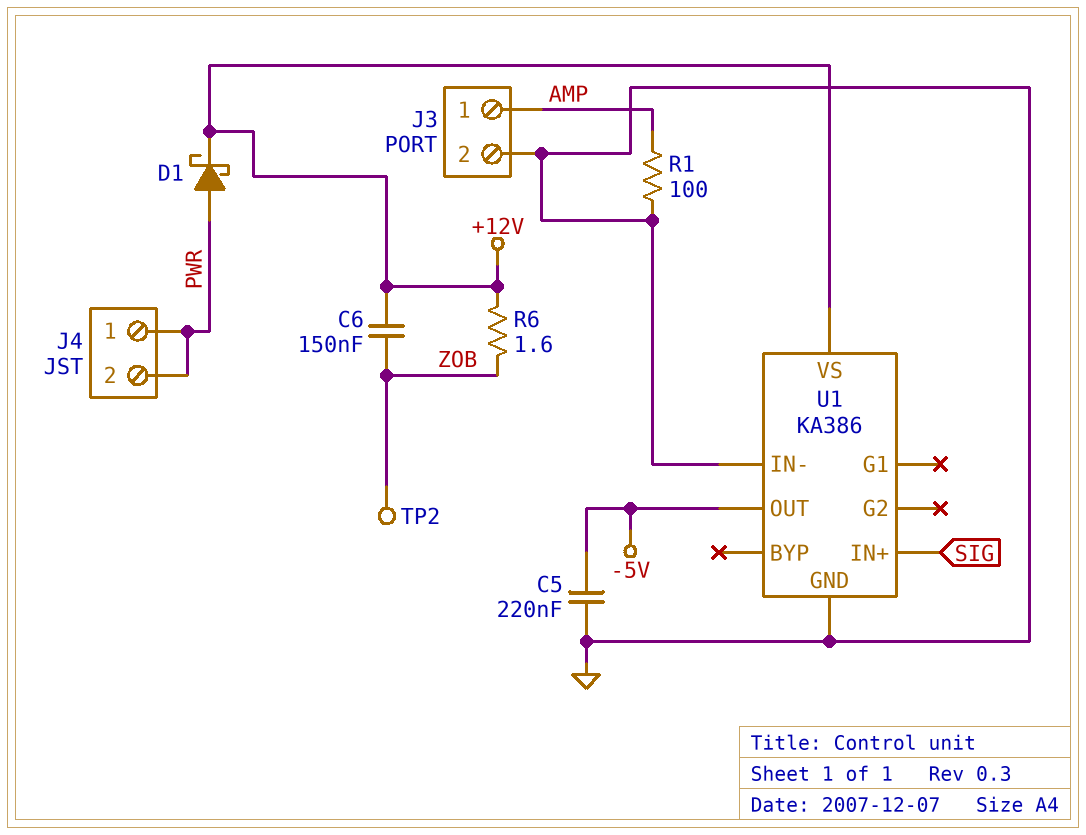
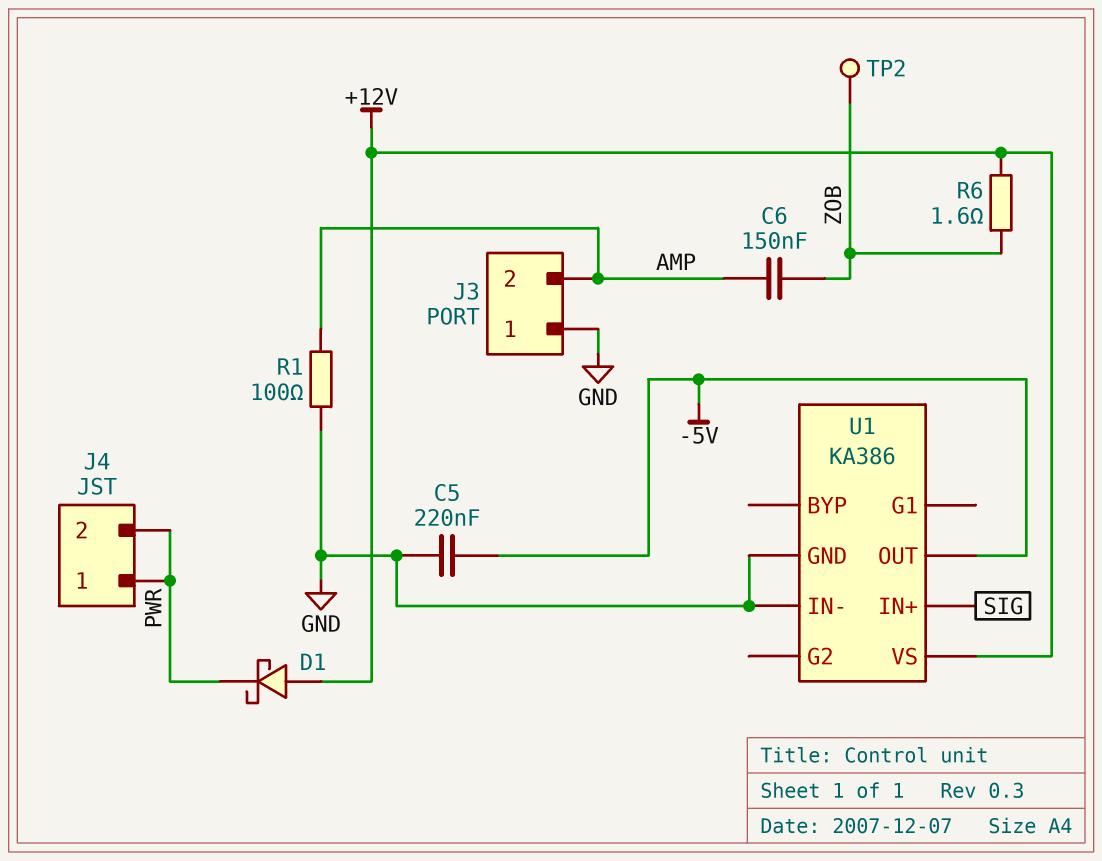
C6: 150nF (+12V, ZOB) -> 150nF (AMP, ZOB)
D1: schottky (A PWR, K +12V) -> schottky (A +12V, K PWR)
J3 pin 1: AMP -> GND
J3 pin 2: GND -> AMP

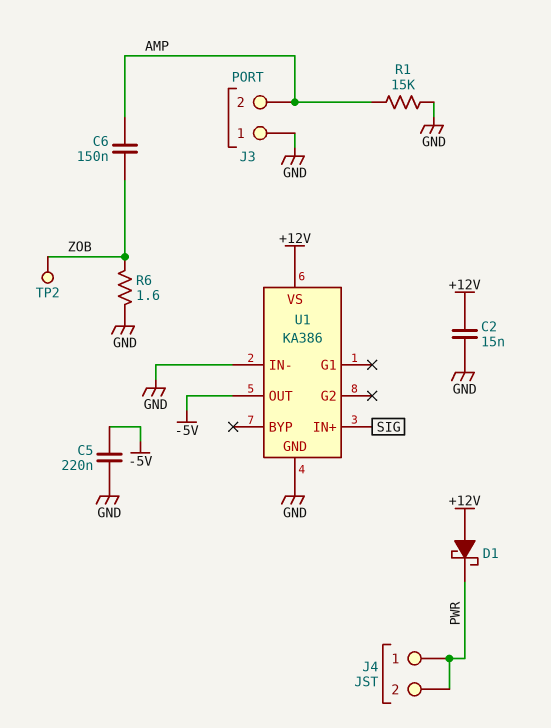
C2: none -> 15nF (+12V, GND)
R1: 100 (AMP, GND) -> 15k (AMP, GND)
R6: 1.6 (+12V, ZOB) -> 1.6 (GND, ZOB)

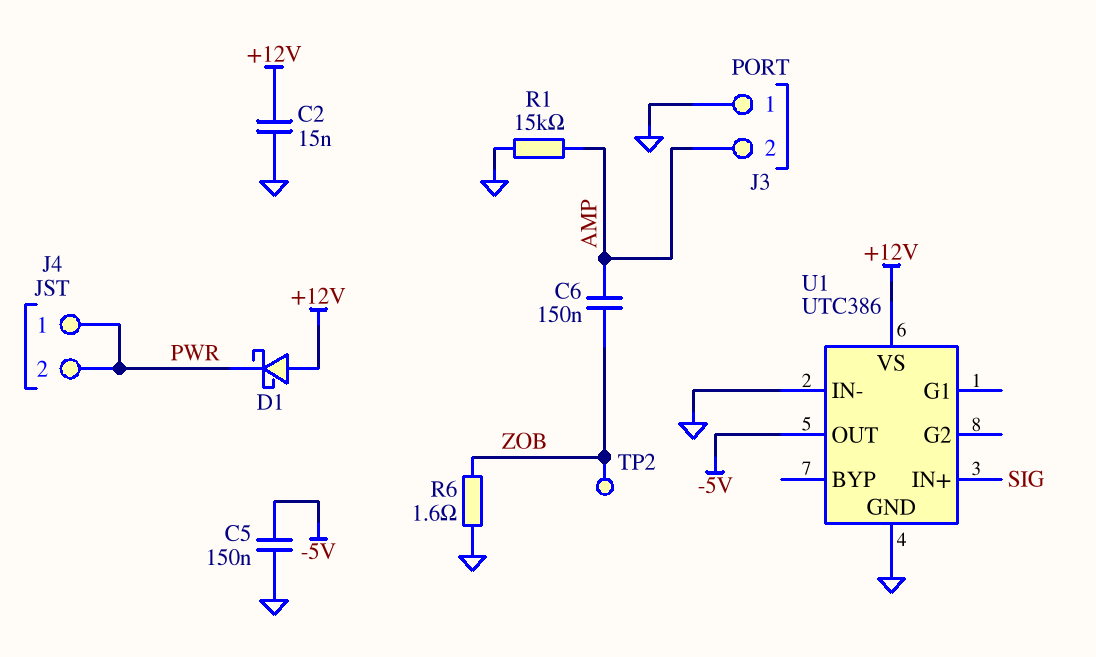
C5: 220nF (-5V, GND) -> 150nF (-5V, GND)
U1: KA386 -> UTC386

